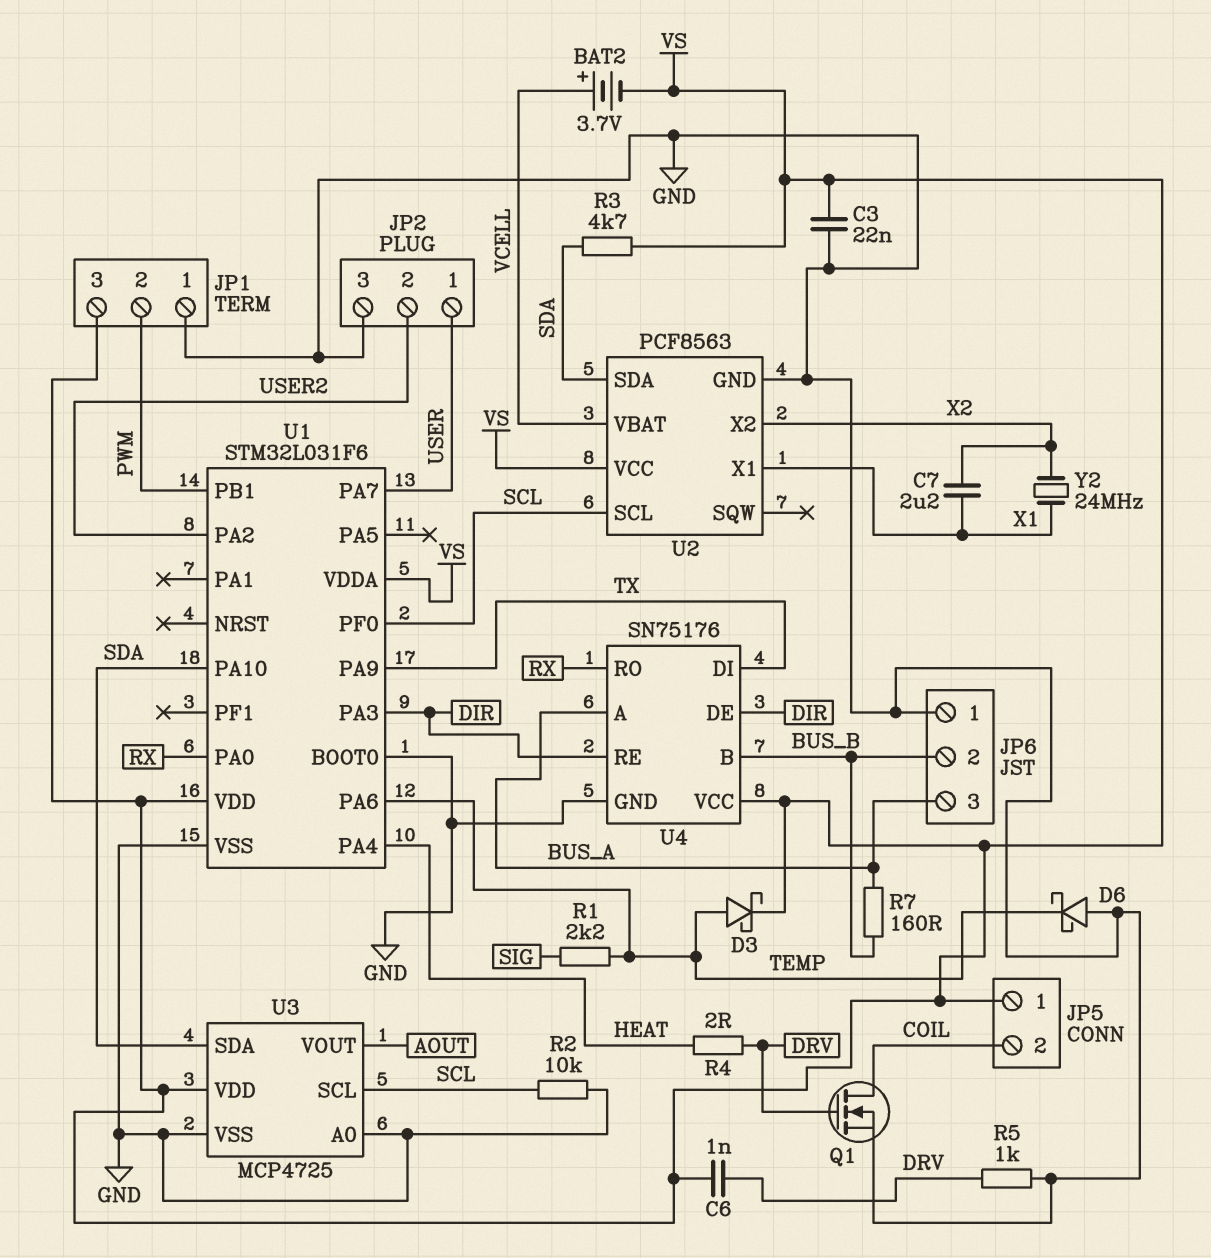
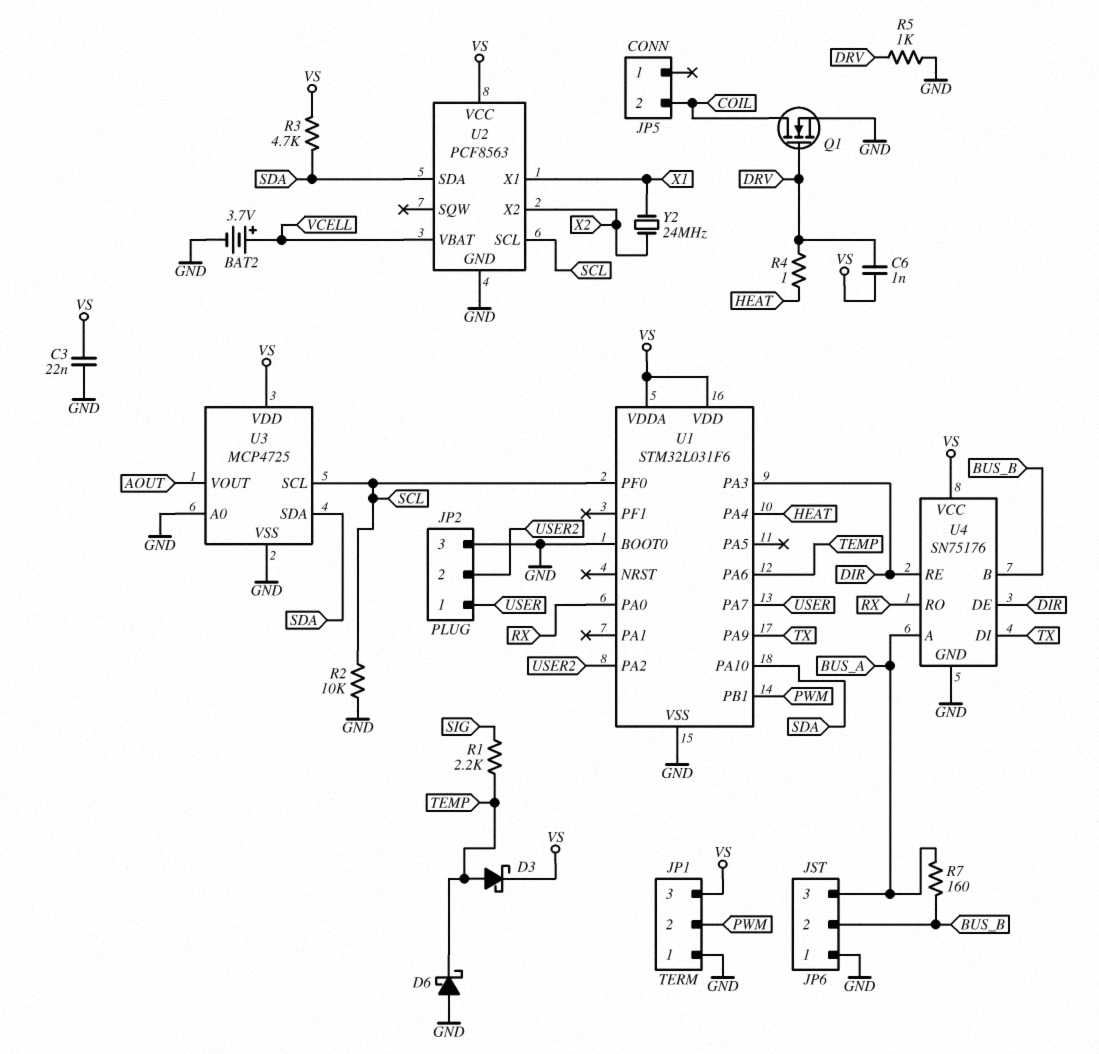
BAT2: 3.7V (plus VCELL, minus VS) -> 3.7V (plus VCELL, minus GND)
C7: 2.2uF (X1, X2) -> none
JP5 pin 1: VS -> none
R4: 2 (DRV, HEAT) -> 1 (DRV, HEAT)

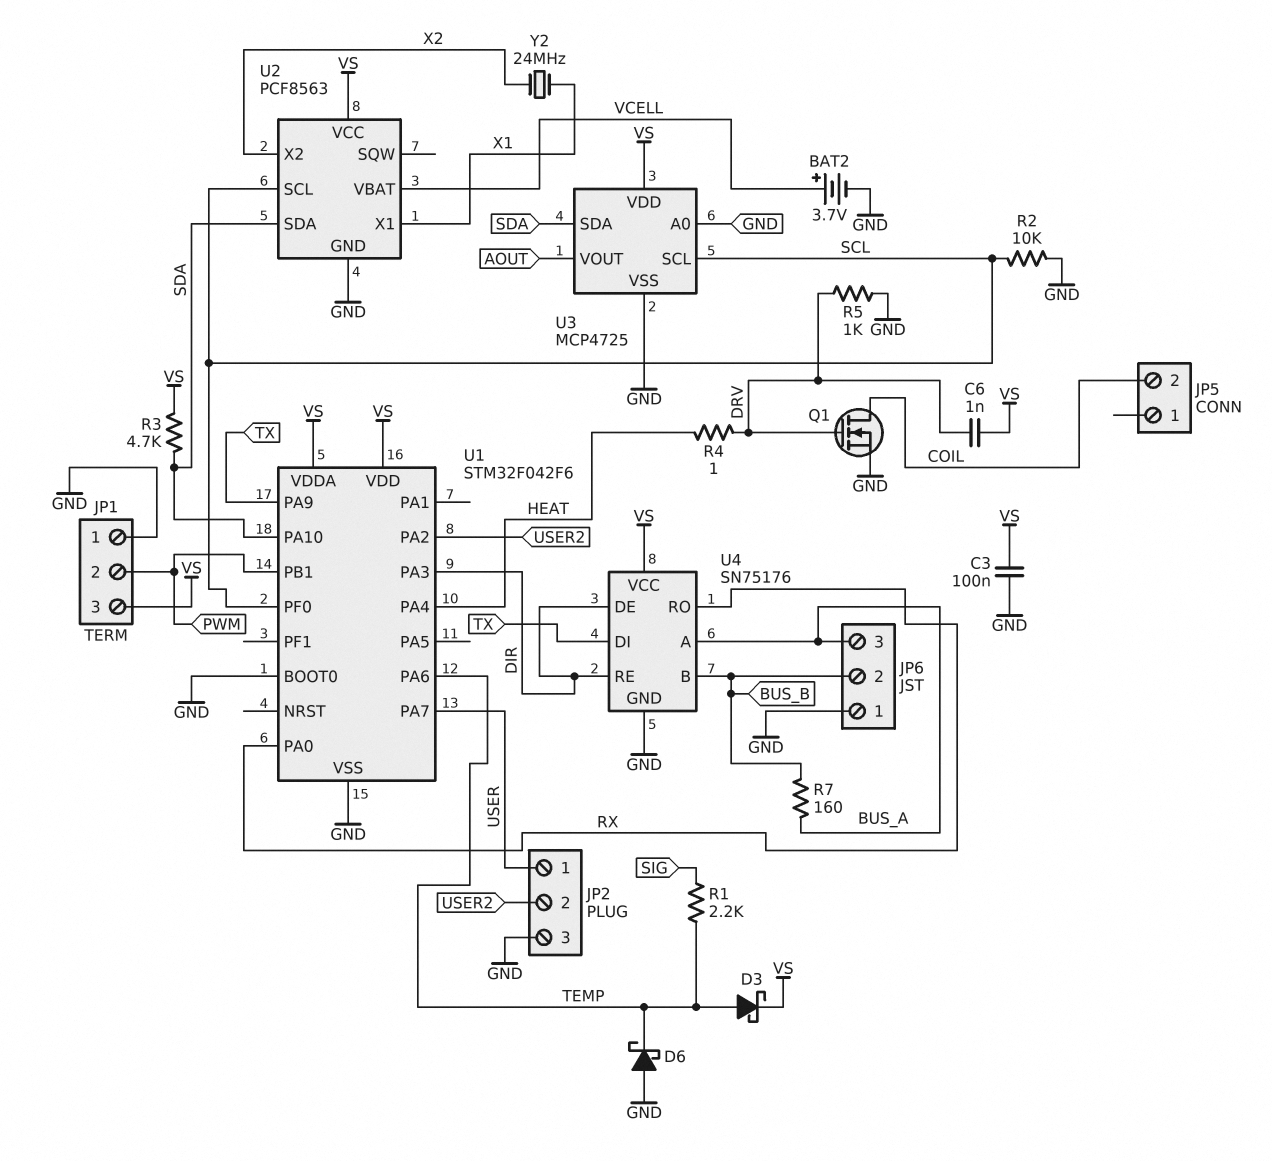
C3: 22nF (GND, VS) -> 100nF (GND, VS)
U1: STM32L031F6 -> STM32F042F6

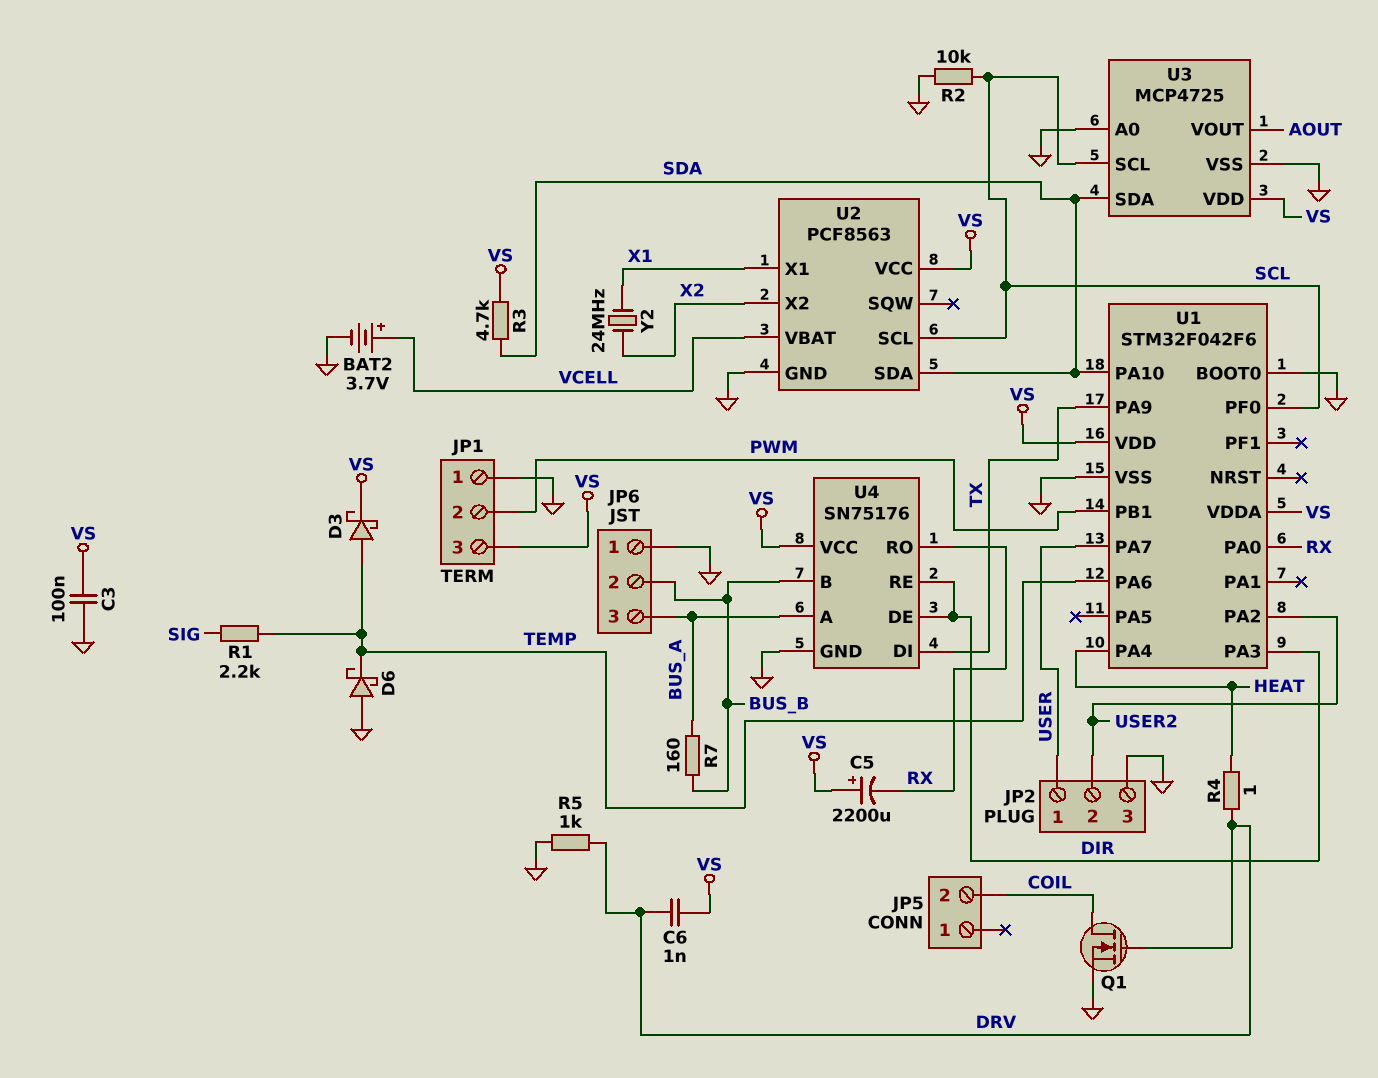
C5: none -> 2200uF (plus VS, minus RX)

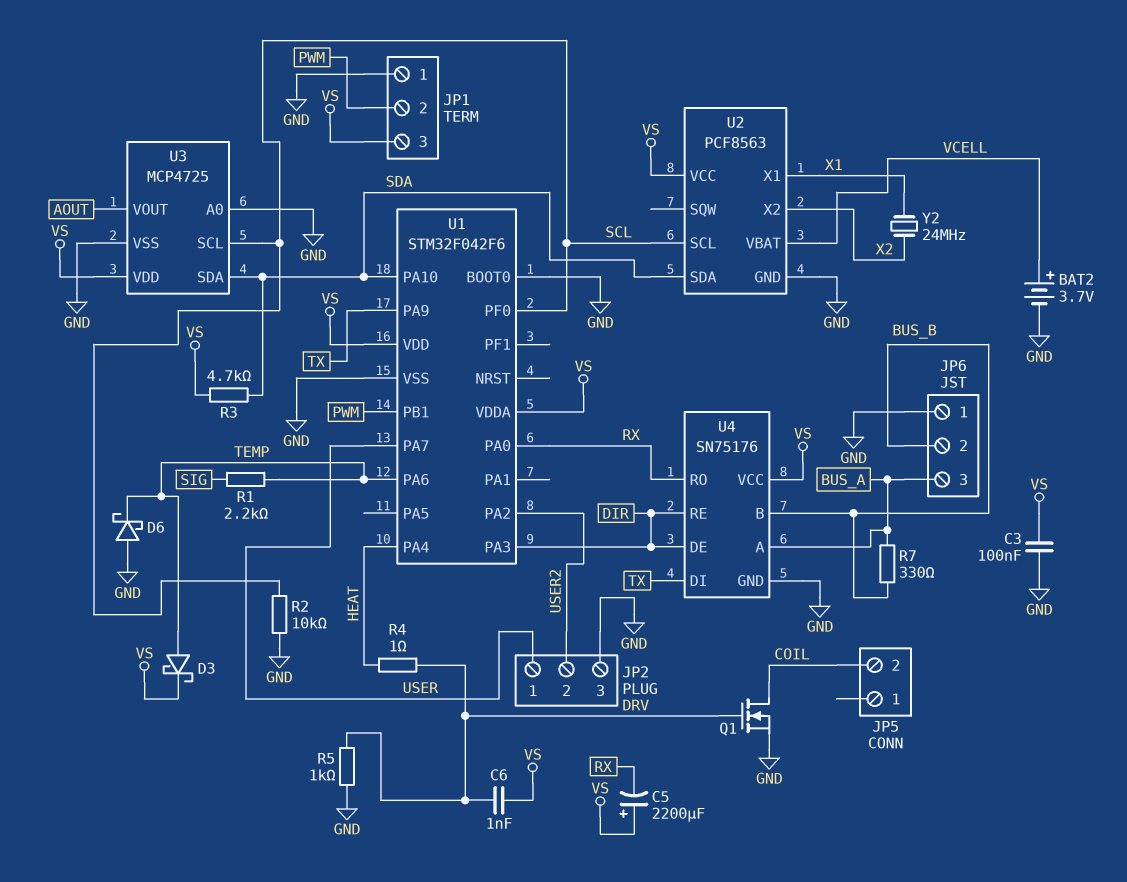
R7: 160 (BUS_A, BUS_B) -> 330 (BUS_A, BUS_B)

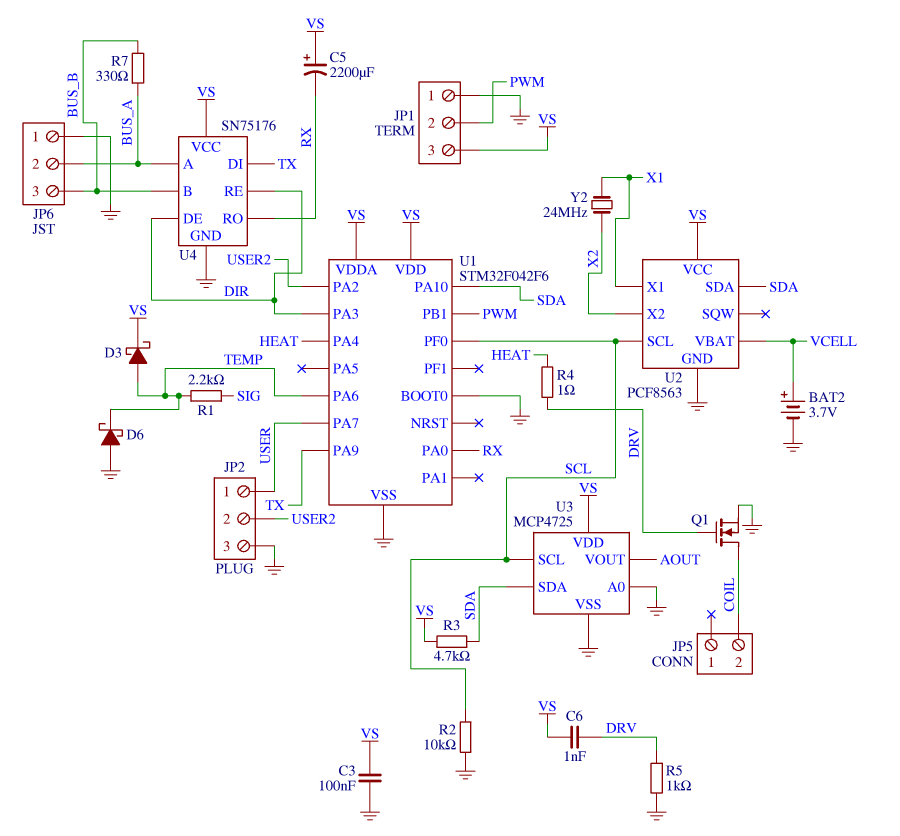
JP6 pin 2: BUS_B -> BUS_A
JP6 pin 3: BUS_A -> BUS_B

